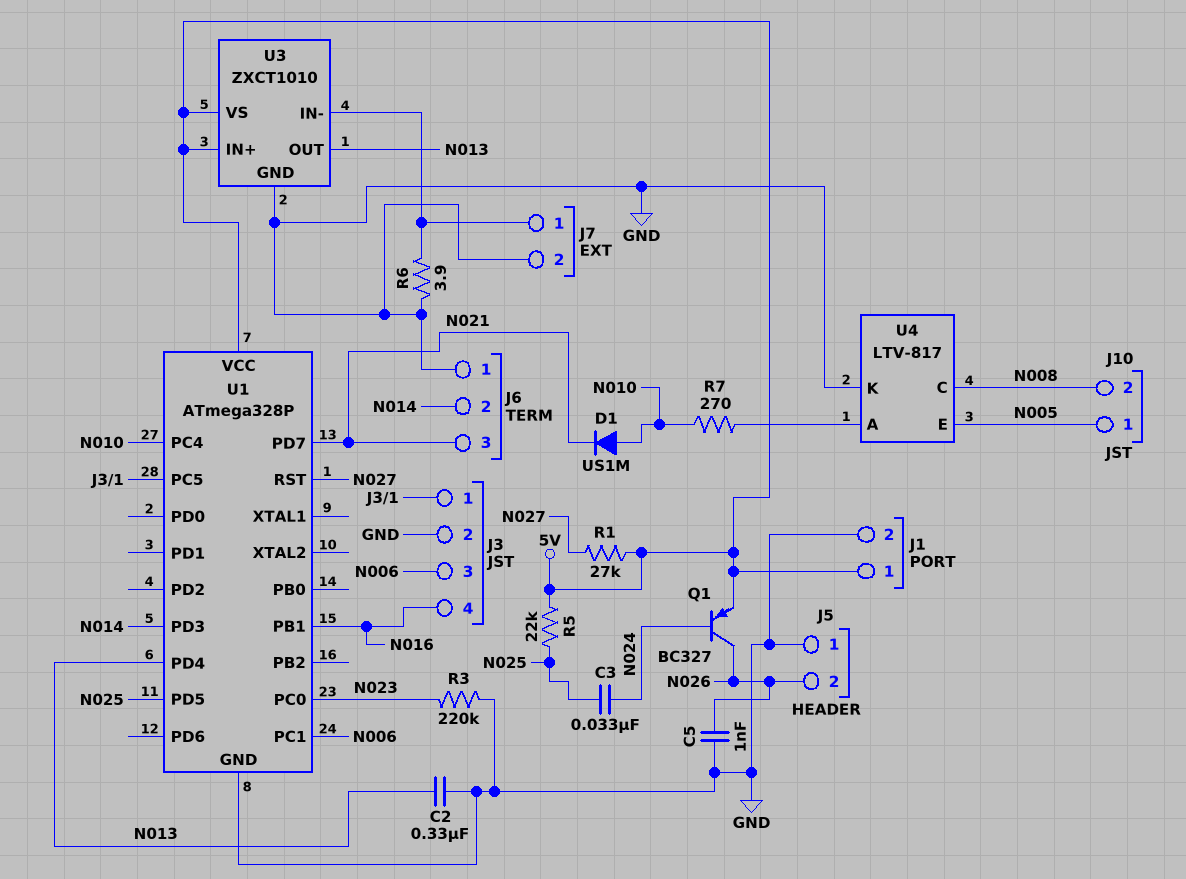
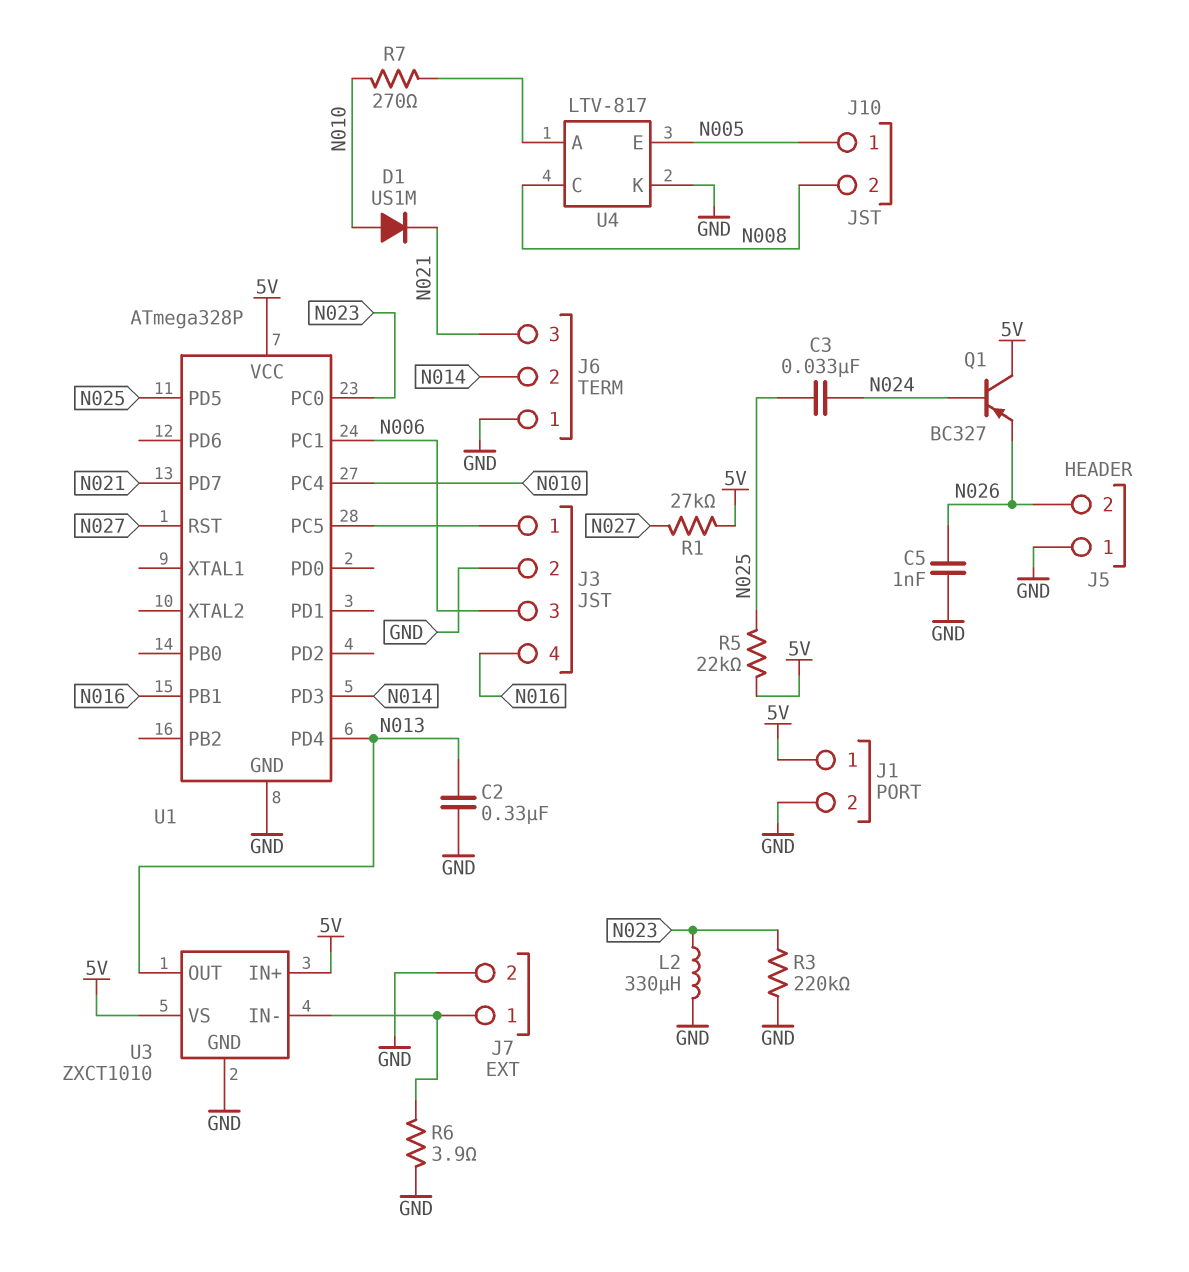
L2: none -> 330uH (GND, N023)
Q1: PNP BC327 (B N024, C N026, E 5V) -> PNP BC327 (B N024, C 5V, E N026)

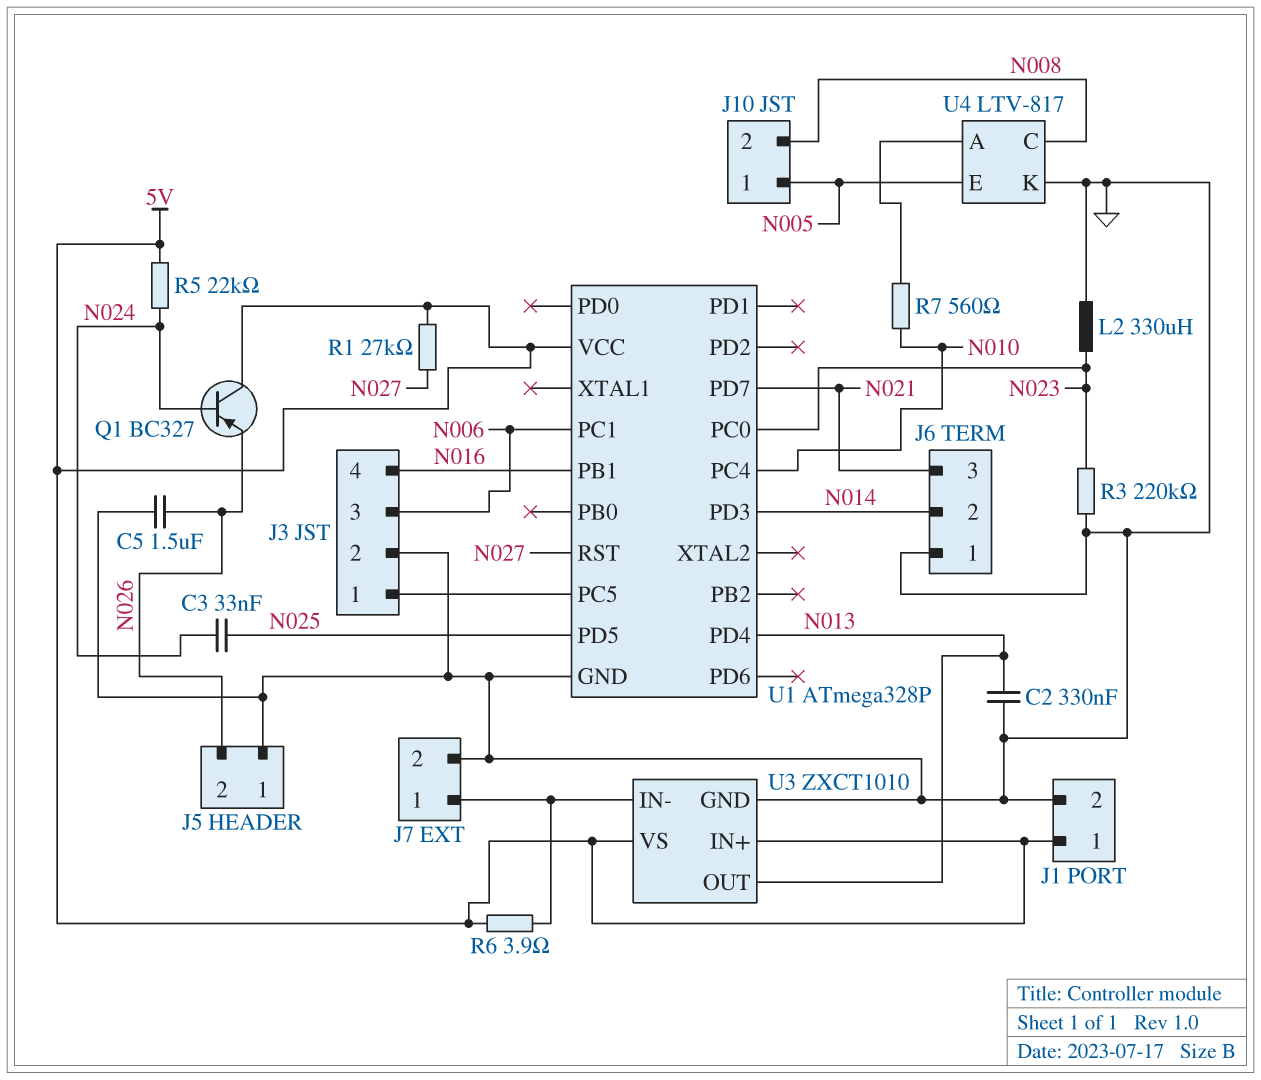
C5: 1nF (GND, N026) -> 1.5uF (GND, N026)
D1: diode US1M (A N010, K N021) -> none
R5: 22k (5V, N025) -> 22k (5V, N024)
R6: 3.9 (GND, J7/1) -> 3.9 (5V, J7/1)
R7: 270 (N010, U4/A) -> 560 (N010, U4/A)

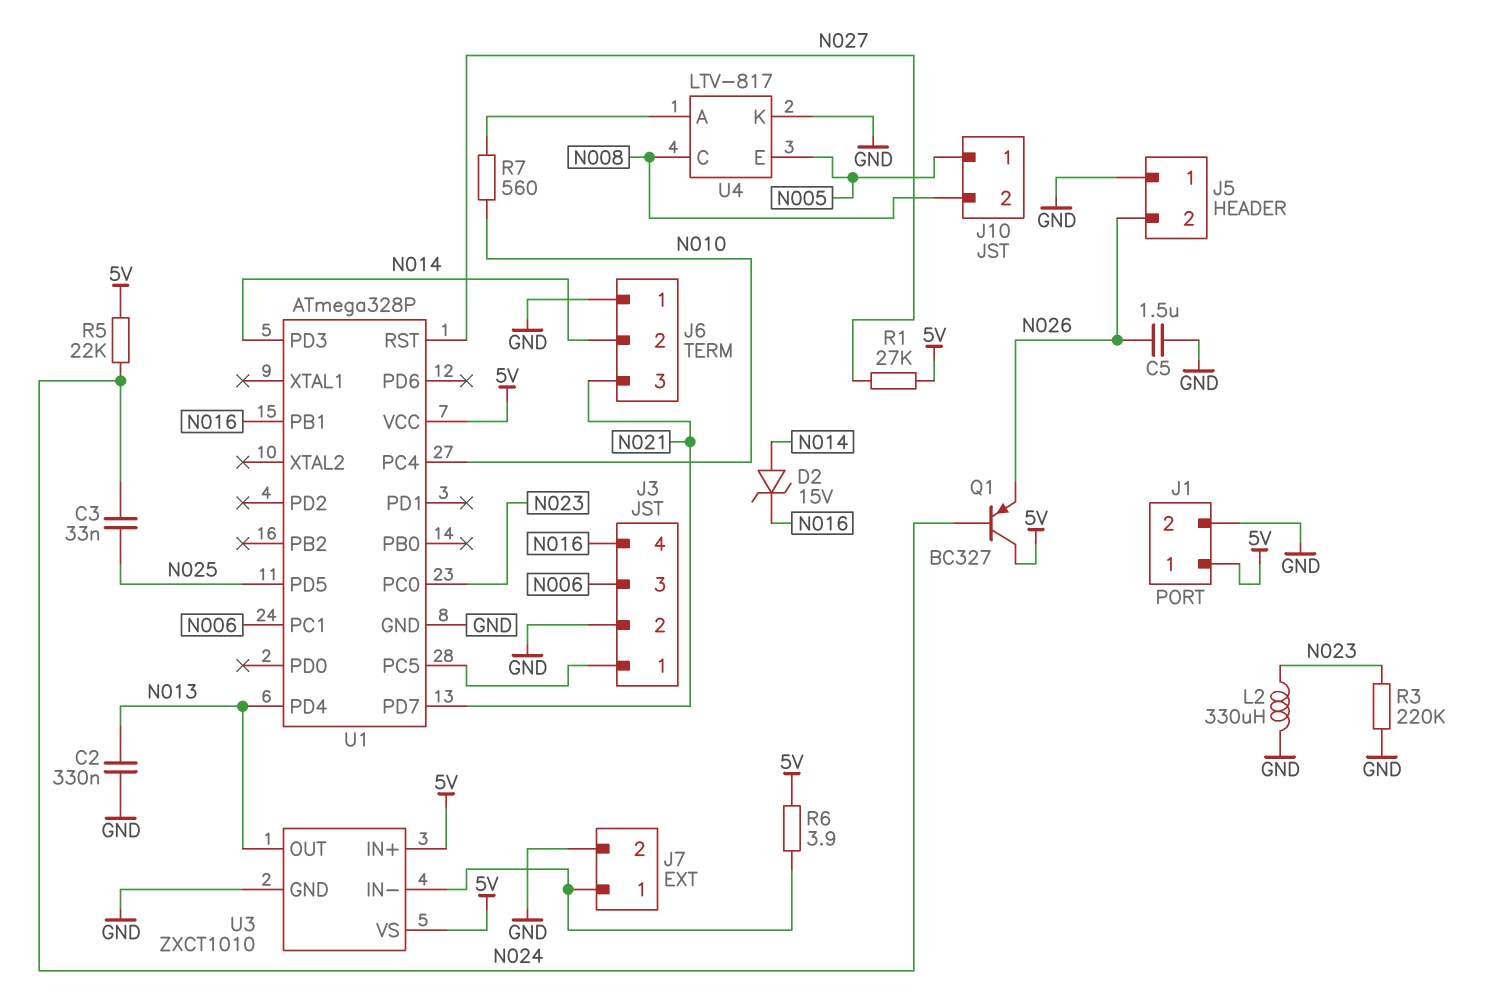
D2: none -> zener 15V (A N014, K N016)

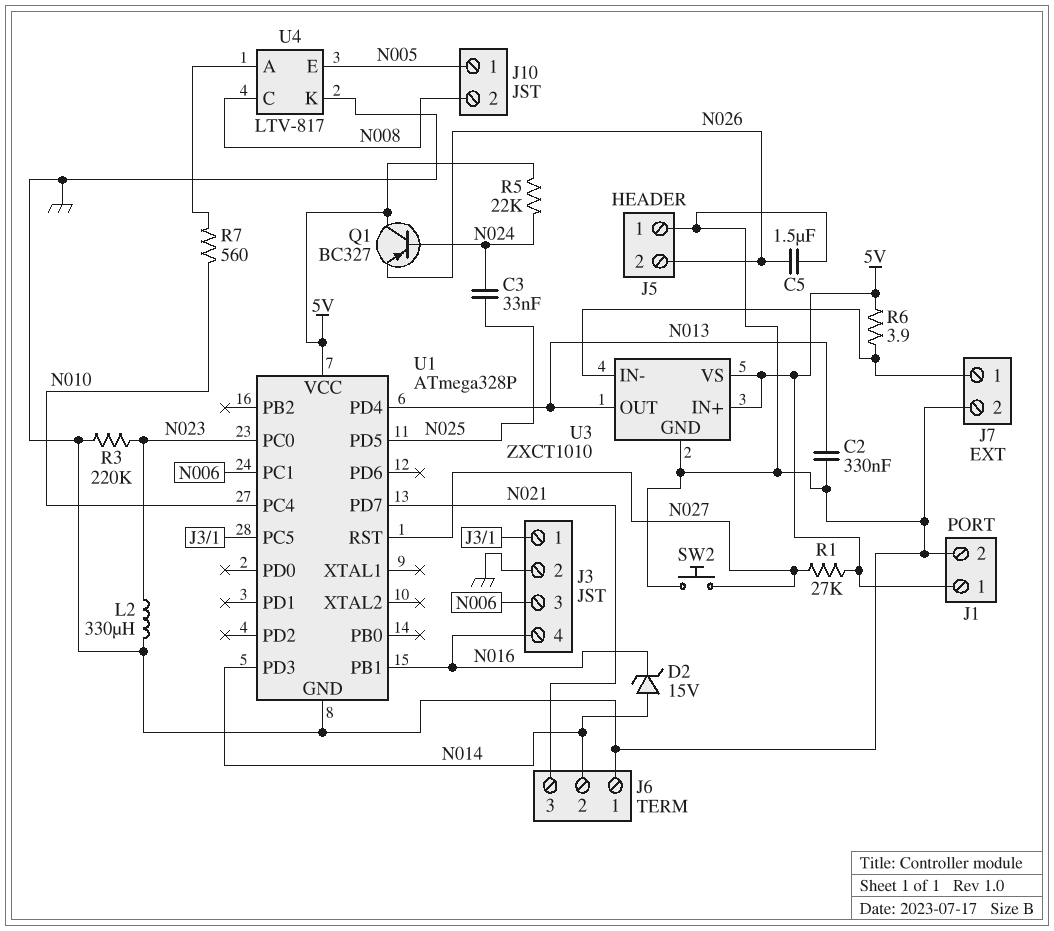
SW2: none -> button (GND, N027)

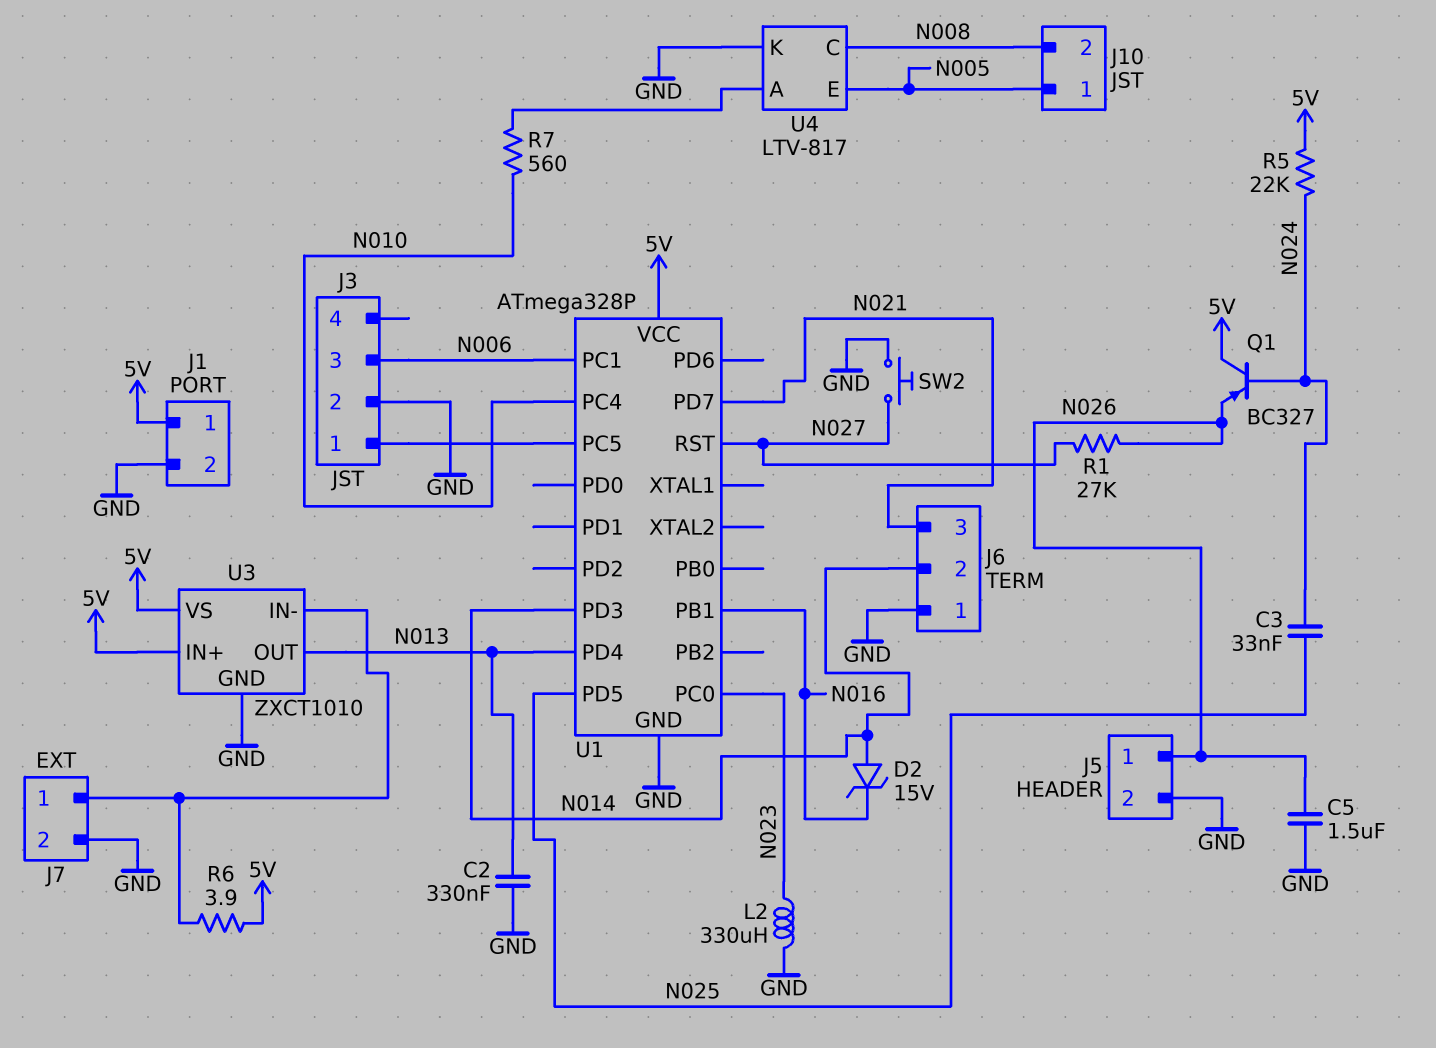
J3 pin 4: N016 -> none
J5 pin 1: GND -> N026
J5 pin 2: N026 -> GND
R1: 27k (5V, N027) -> 27k (N026, N027)
R3: 220k (GND, N023) -> none

